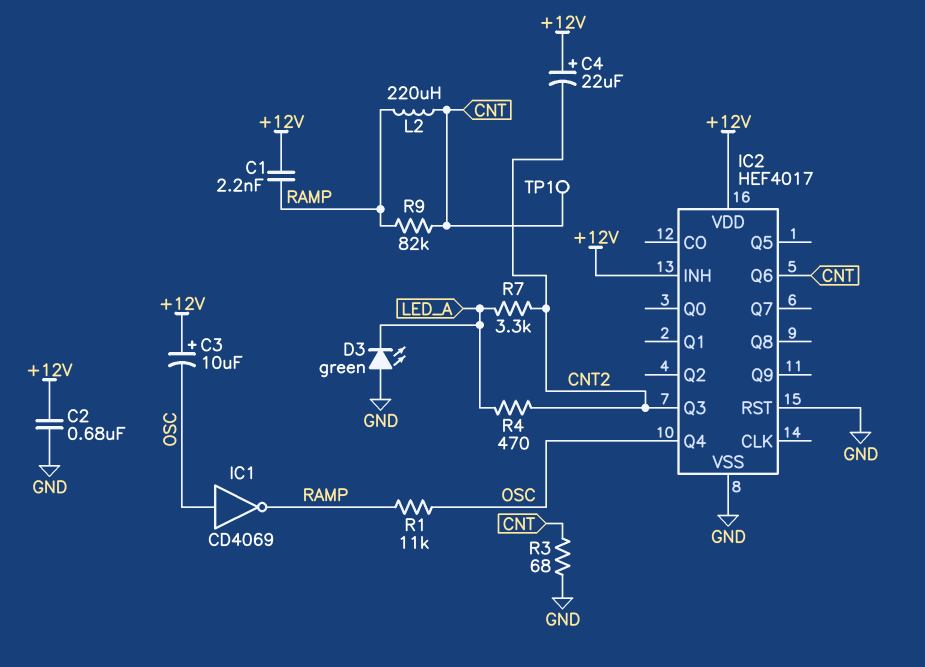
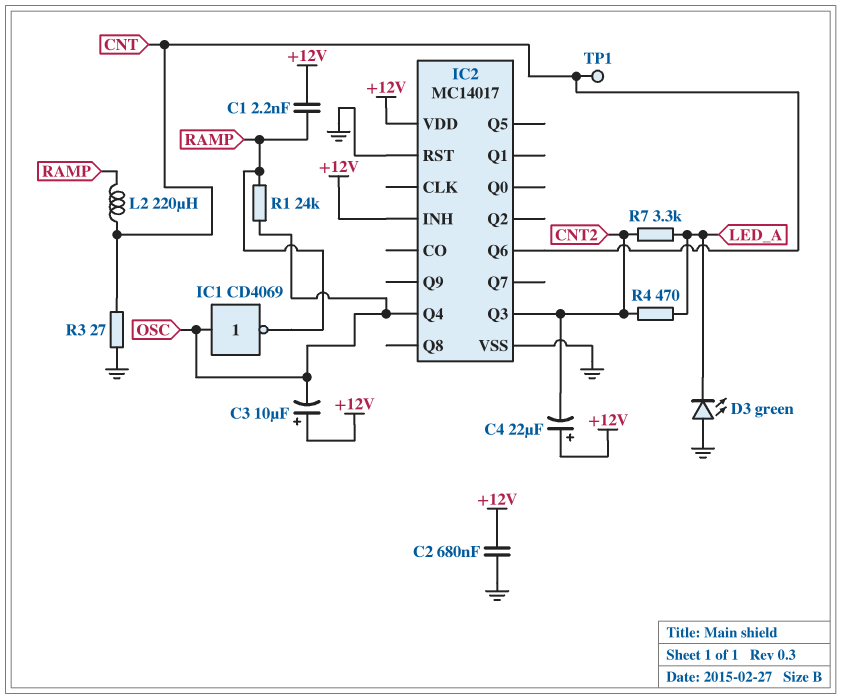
IC2: HEF4017 -> MC14017
R1: 11k (OSC, RAMP) -> 24k (OSC, RAMP)
R3: 68 (CNT, GND) -> 27 (CNT, GND)
R9: 82k (CNT, RAMP) -> none

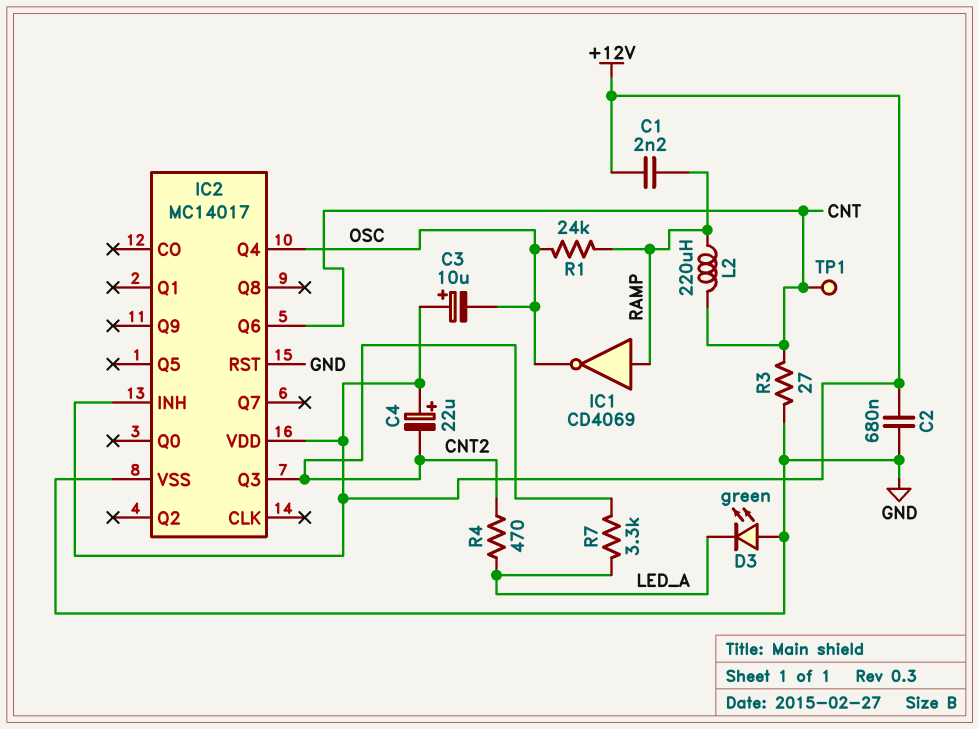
IC1: NOT CD4069 (in OSC, out RAMP) -> NOT CD4069 (in RAMP, out OSC)

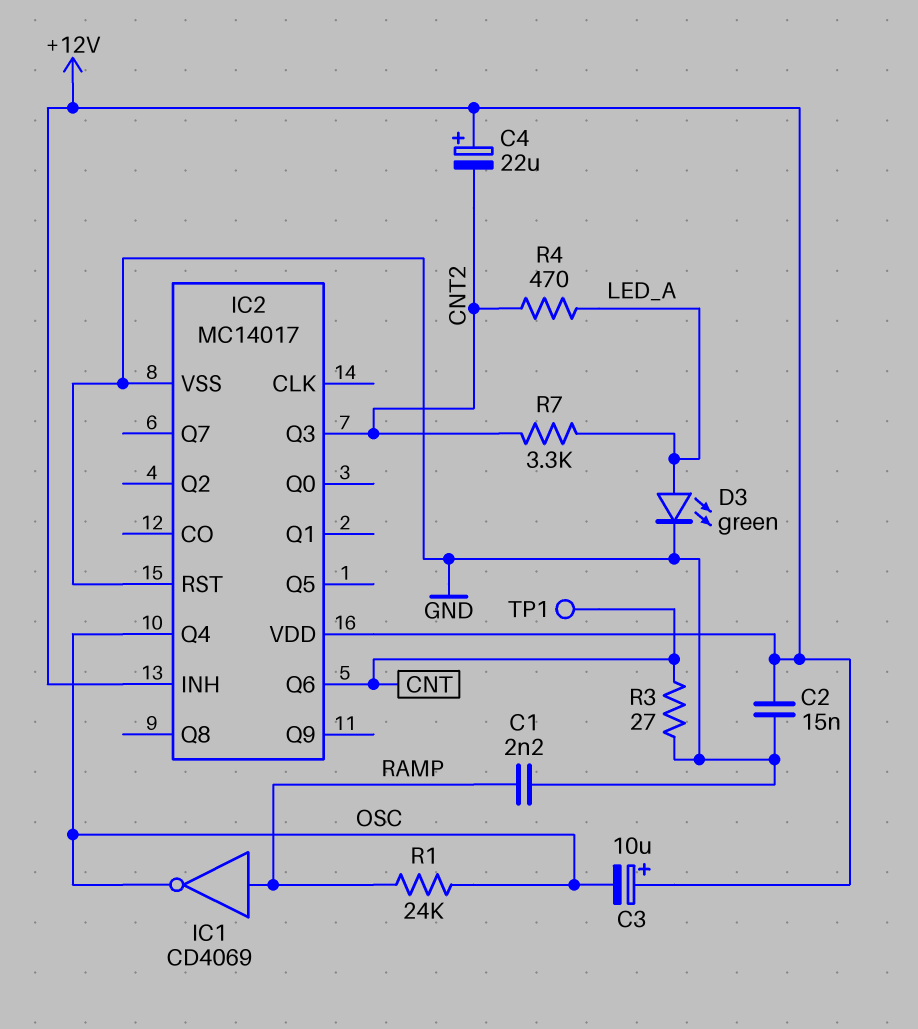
C1: 2.2nF (+12V, RAMP) -> 2.2nF (GND, RAMP)
C2: 680nF (+12V, GND) -> 15nF (+12V, GND)
D3: LED green (A GND, K LED_A) -> LED green (A LED_A, K GND)
L2: 220uH (CNT, RAMP) -> none

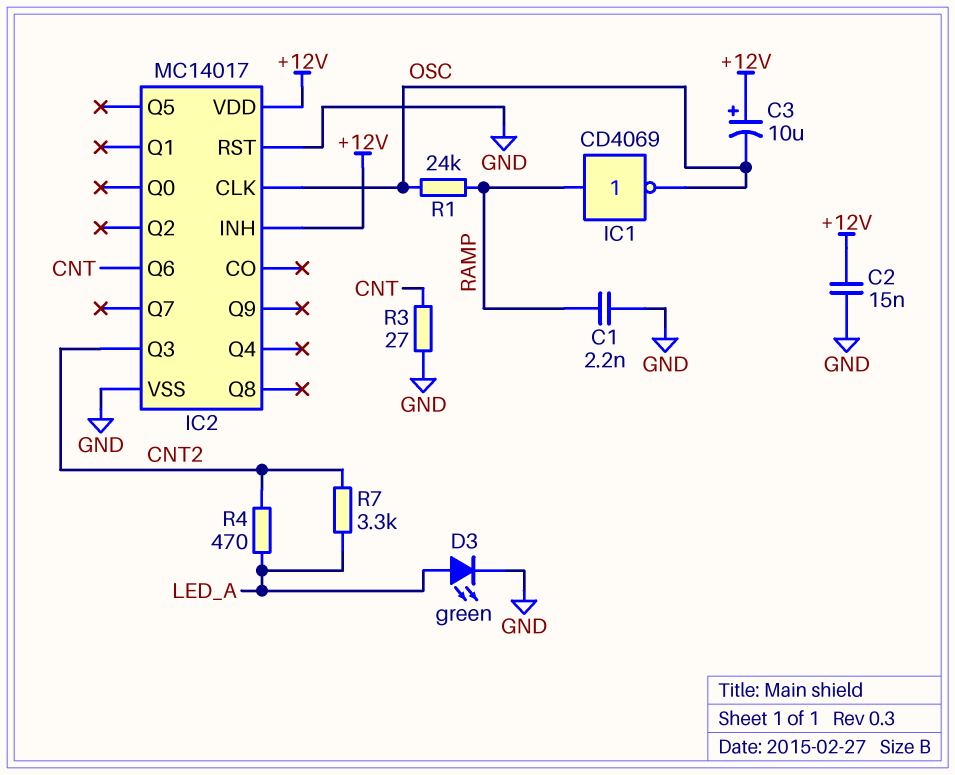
C4: 22uF (plus +12V, minus CNT2) -> none
IC2 pin CLK: none -> OSC
IC2 pin Q4: OSC -> none
TP1: test point (CNT) -> none

